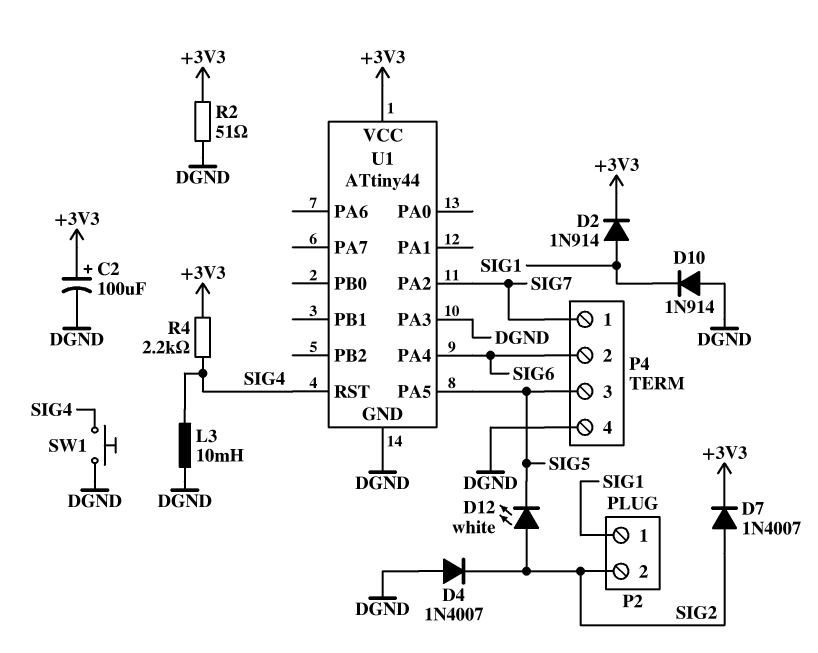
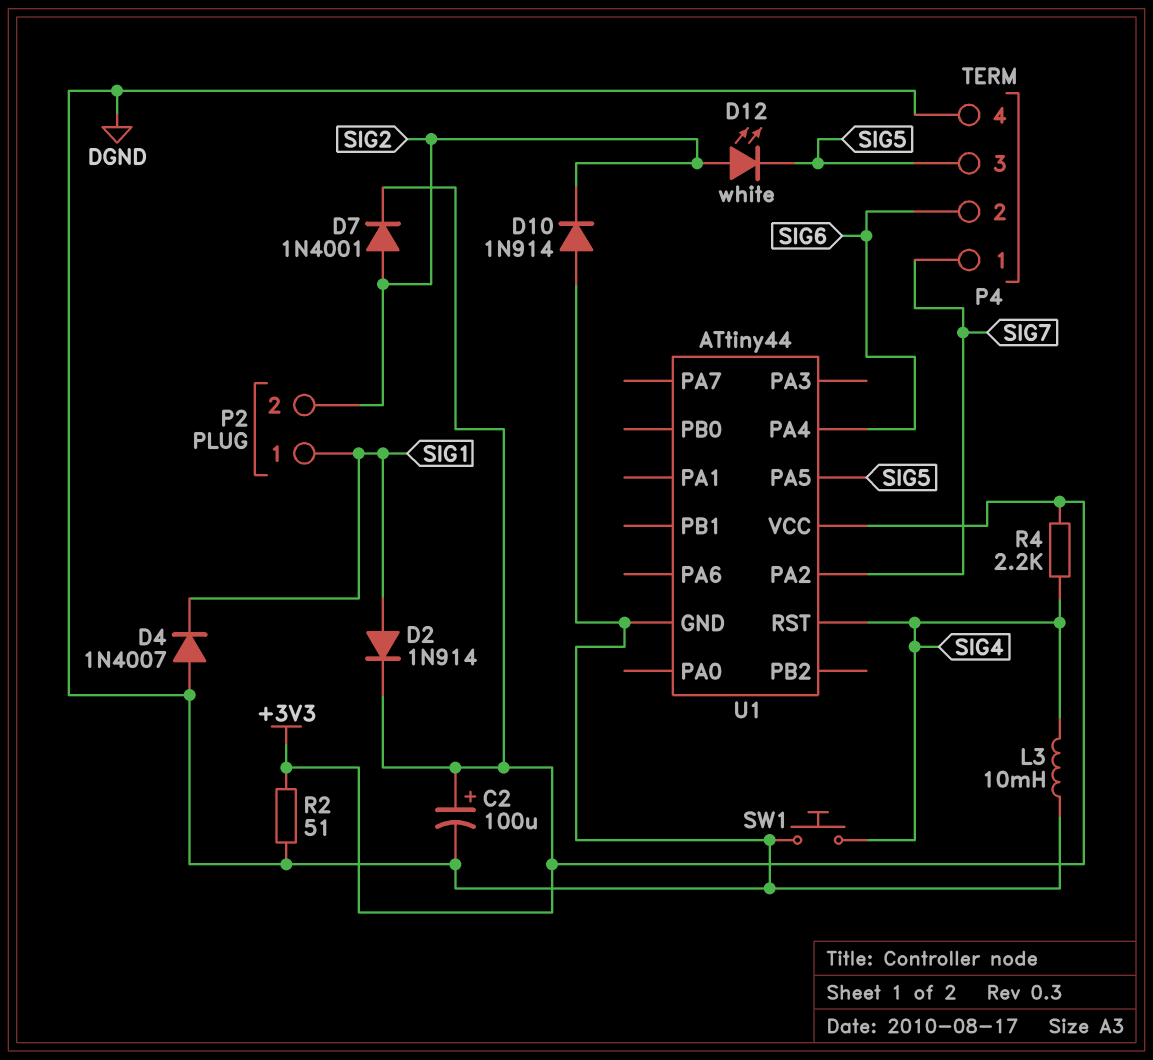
D4: diode 1N4007 (A DGND, K SIG2) -> diode 1N4007 (A DGND, K SIG1)
D7: diode 1N4007 (A SIG2, K +3V3) -> diode 1N4001 (A SIG2, K +3V3)
D10: diode 1N914 (A DGND, K SIG1) -> diode 1N914 (A DGND, K SIG2)
U1 pin PA3: DGND -> none

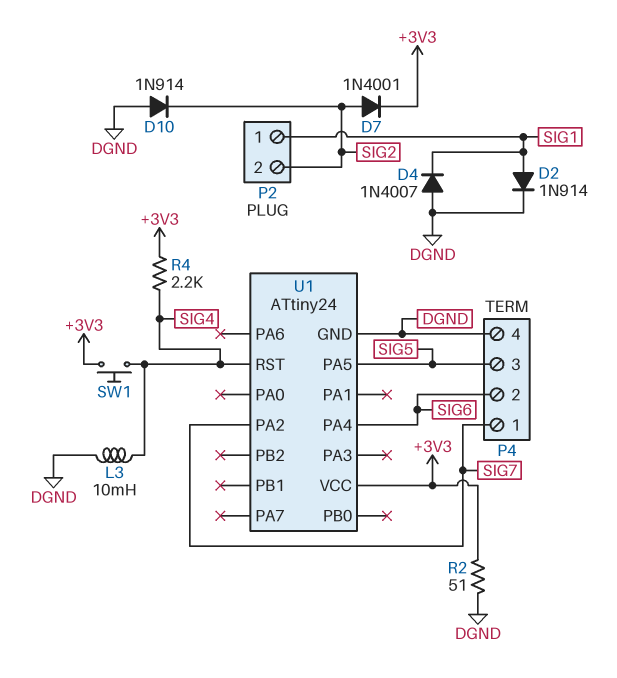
C2: 100uF (plus +3V3, minus DGND) -> none
D2: diode 1N914 (A SIG1, K +3V3) -> diode 1N914 (A SIG1, K DGND)
D12: LED white (A SIG2, K SIG5) -> none
SW1: button (DGND, SIG4) -> button (+3V3, SIG4)
U1: ATtiny44 -> ATtiny24

